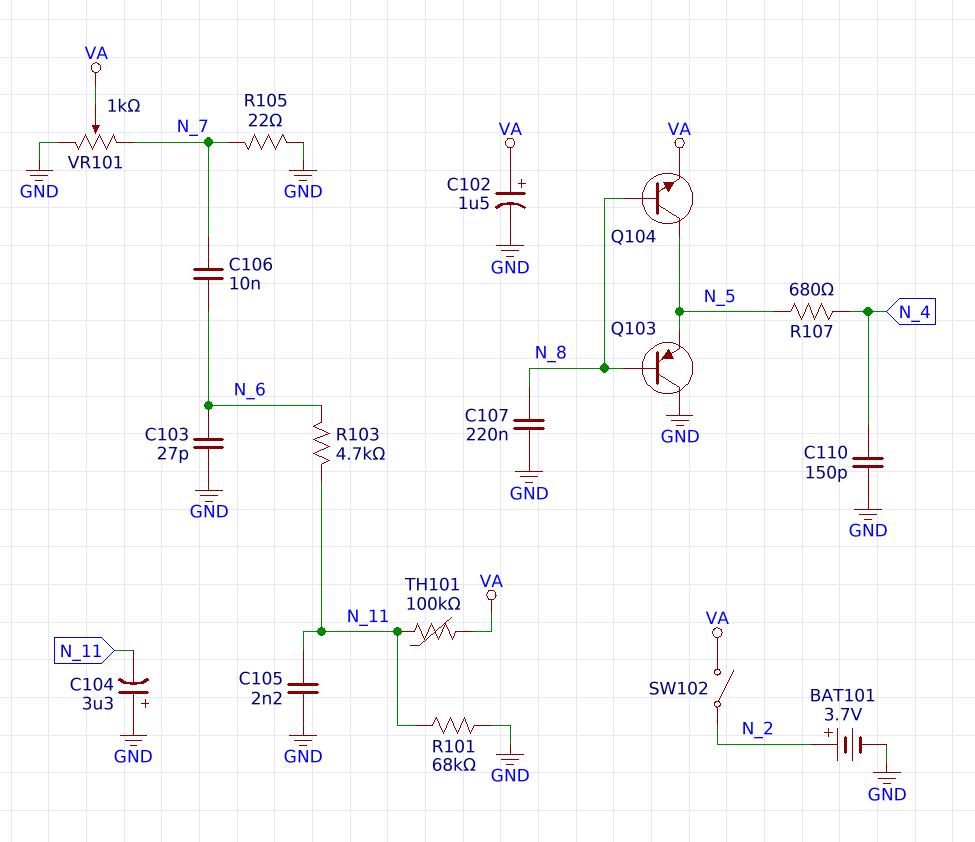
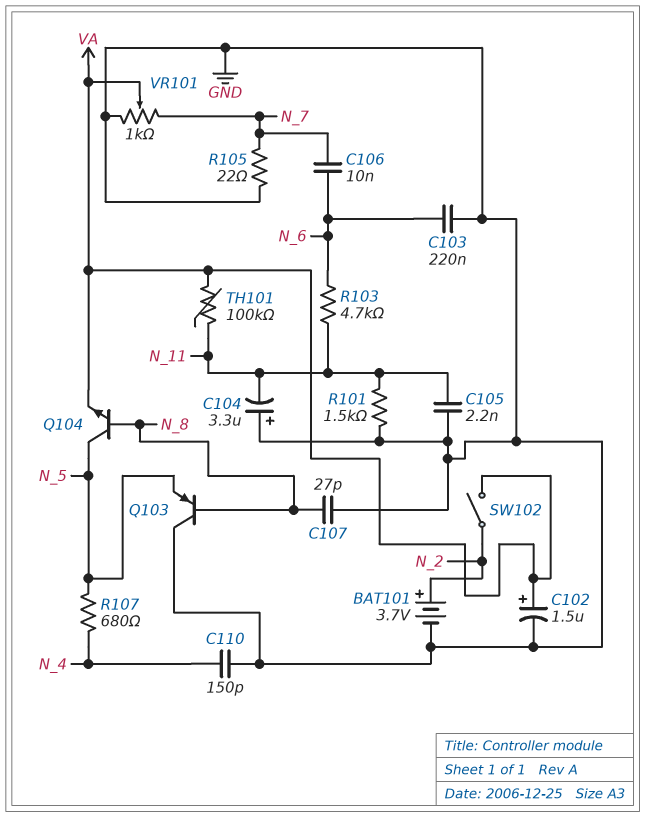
C103: 27pF (GND, N_6) -> 220nF (GND, N_6)
C107: 220nF (GND, N_8) -> 27pF (GND, N_8)
R101: 68k (GND, N_11) -> 1.5k (GND, N_11)

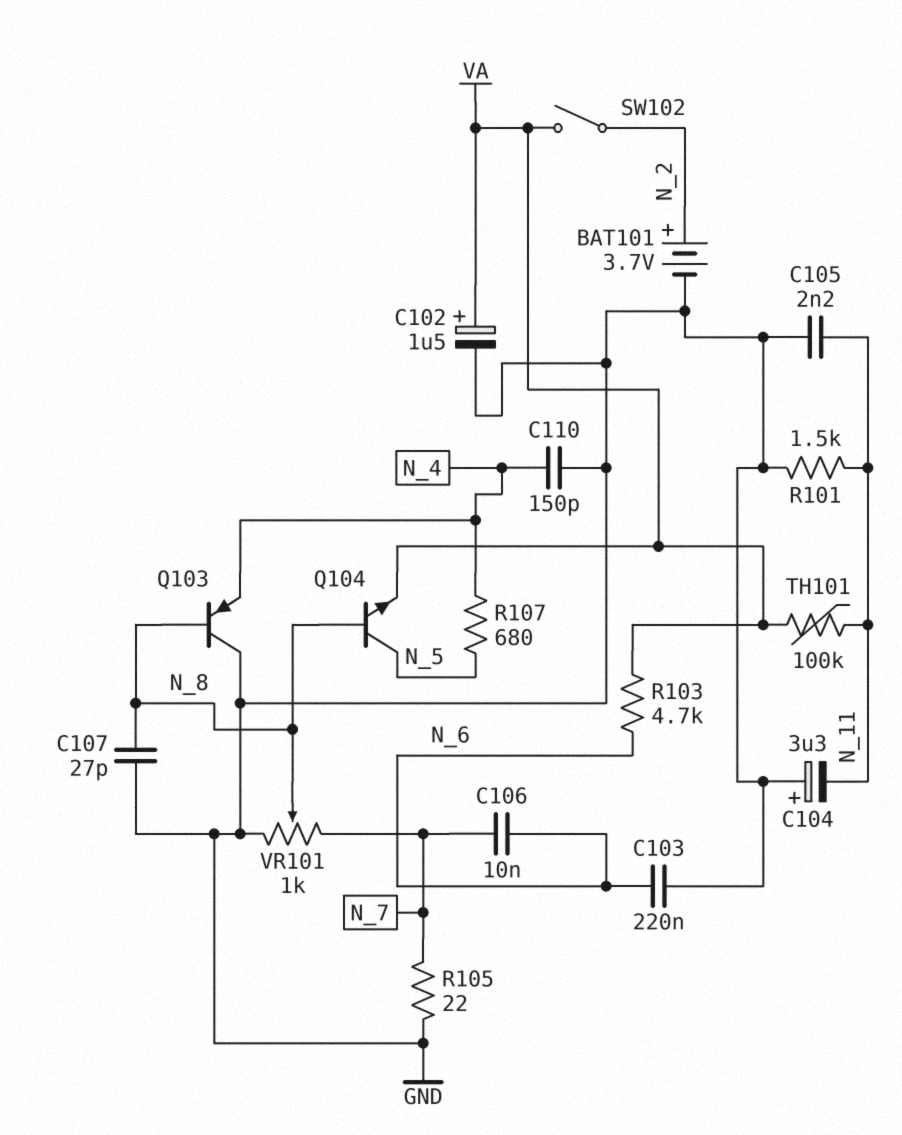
Q103: PNP (B N_8, C GND, E N_5) -> PNP (B N_8, C GND, E N_4)
R103: 4.7k (N_6, N_11) -> 4.7k (N_6, VA)
VR101: 1k (GND, N_7, wiper VA) -> 1k (GND, N_7, wiper N_8)

